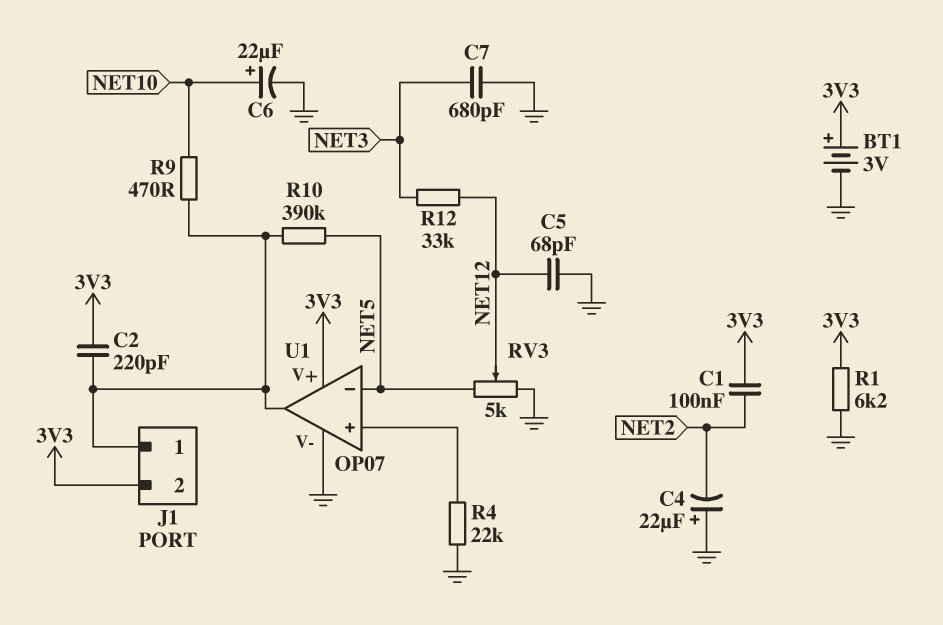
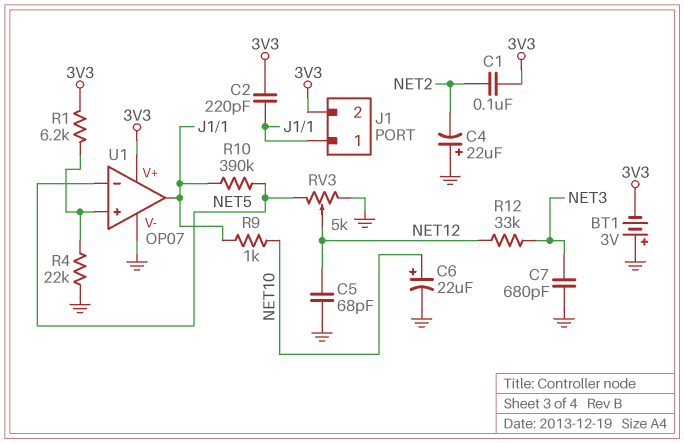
BT1: 3V (plus 3V3, minus GND) -> 3V (plus GND, minus 3V3)
R1: 6.2k (3V3, GND) -> 6.2k (3V3, U1/in+)
R9: 470 (J1/1, NET10) -> 1k (J1/1, NET10)

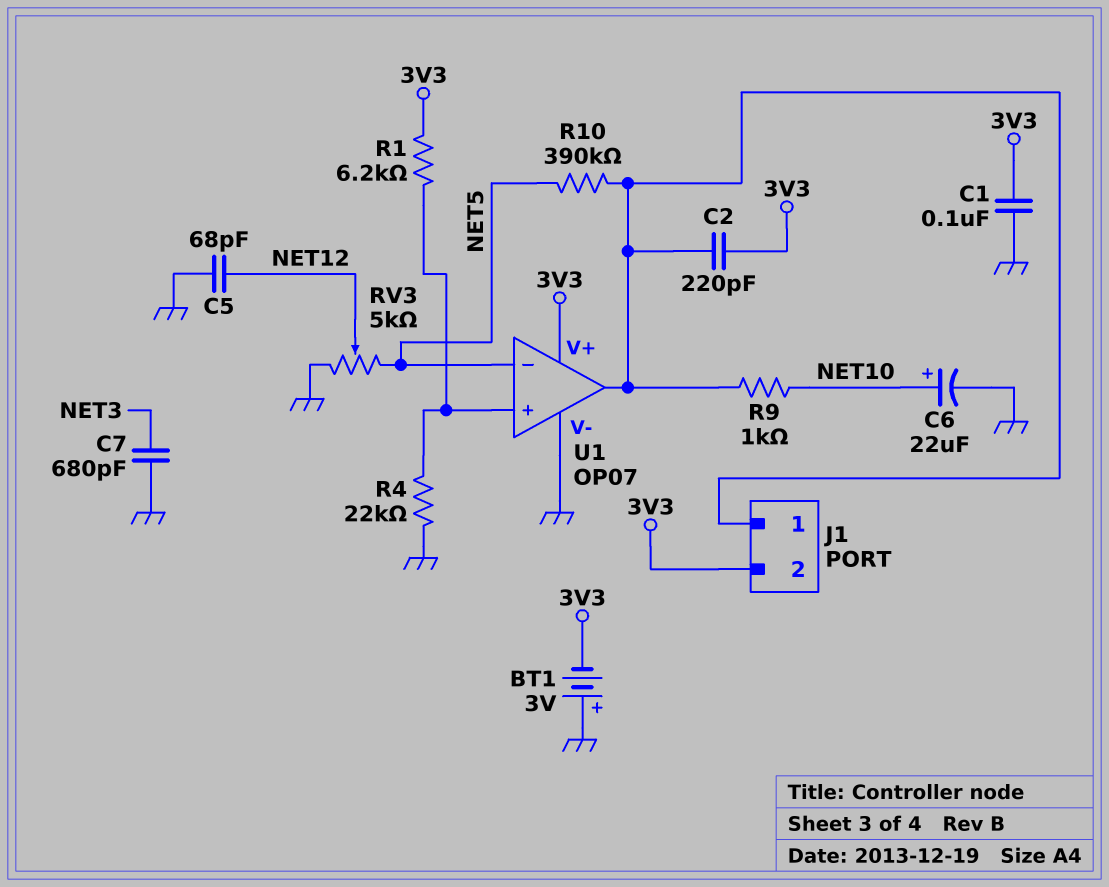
C1: 100nF (3V3, NET2) -> 100nF (3V3, GND)
C4: 22uF (plus GND, minus NET2) -> none
R12: 33k (NET3, NET12) -> none

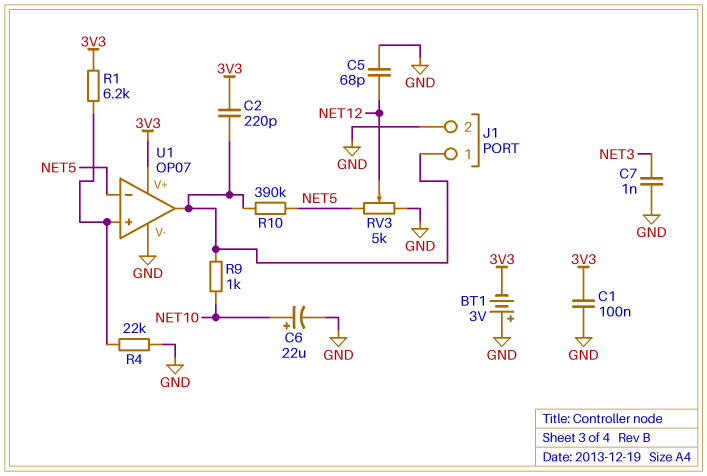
C7: 680pF (GND, NET3) -> 1nF (GND, NET3)
J1 pin 2: 3V3 -> GND

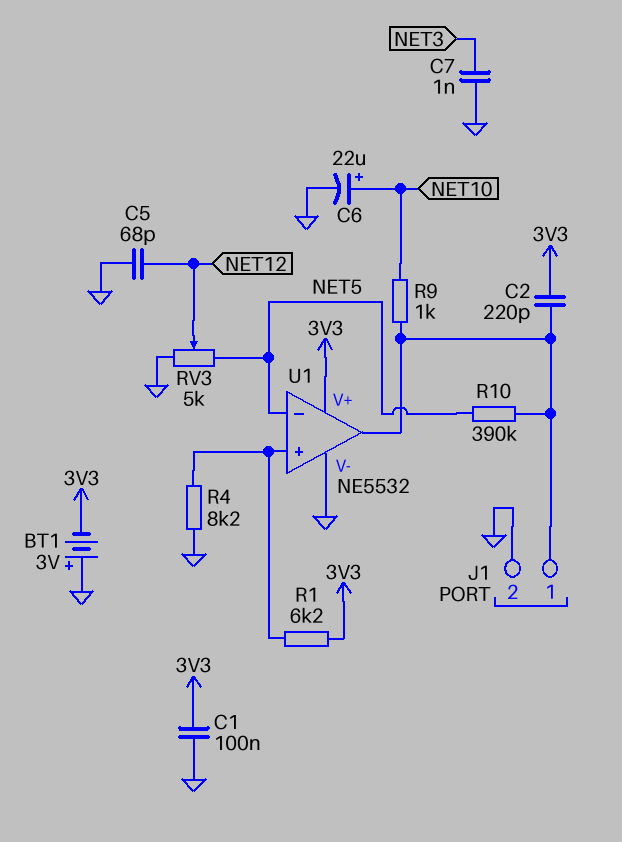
R4: 22k (GND, U1/in+) -> 8.2k (GND, U1/in+)
U1: OP07 -> NE5532

